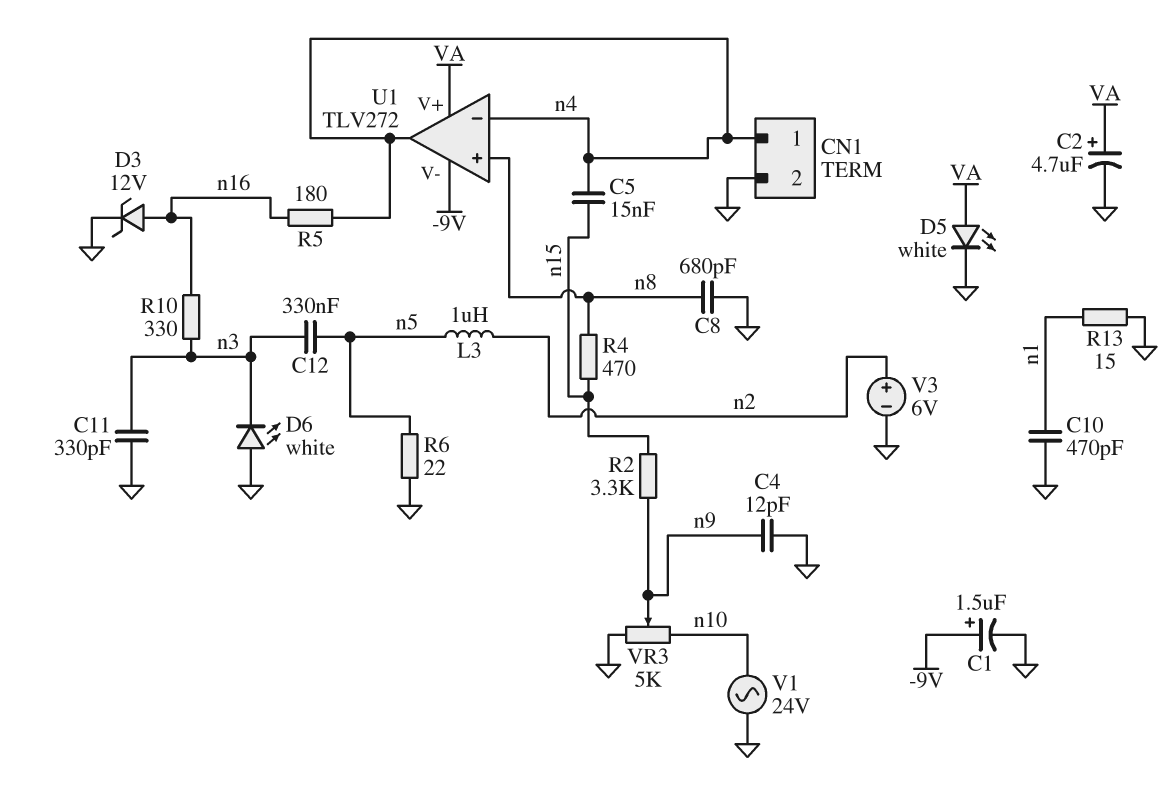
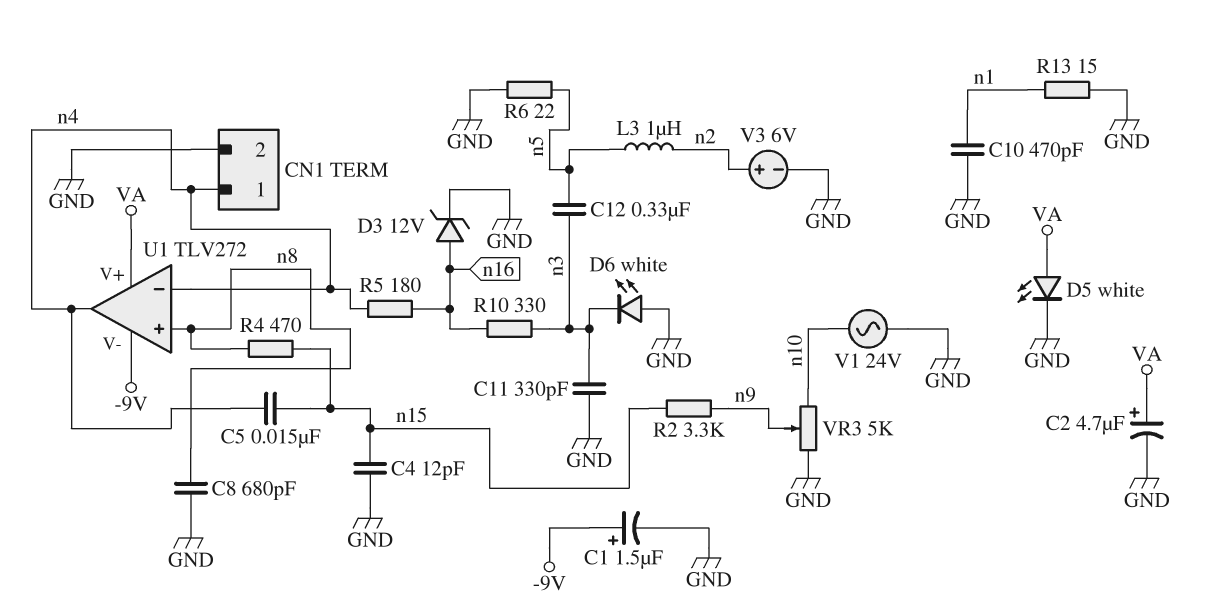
C4: 12pF (GND, n9) -> 12pF (GND, n15)

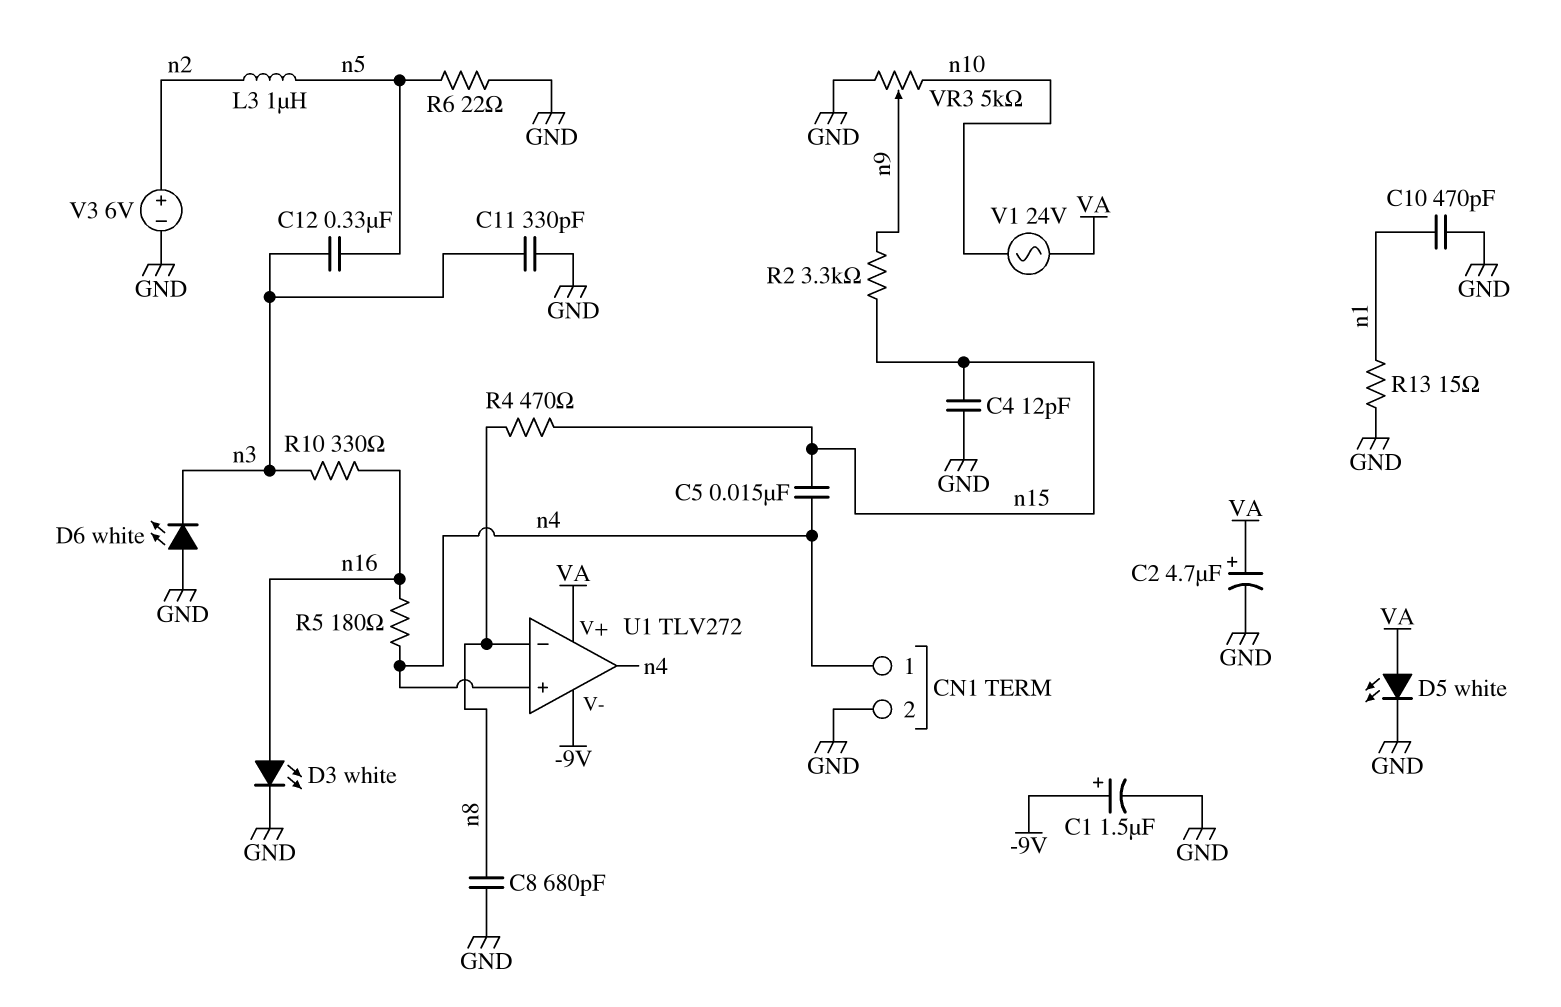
D3: zener 12V (A n16, K GND) -> LED white (A n16, K GND)
U1 pin in+: n8 -> n4
U1 pin in-: n4 -> n8
V1: AC 24V (GND, n10) -> AC 24V (VA, n10)

